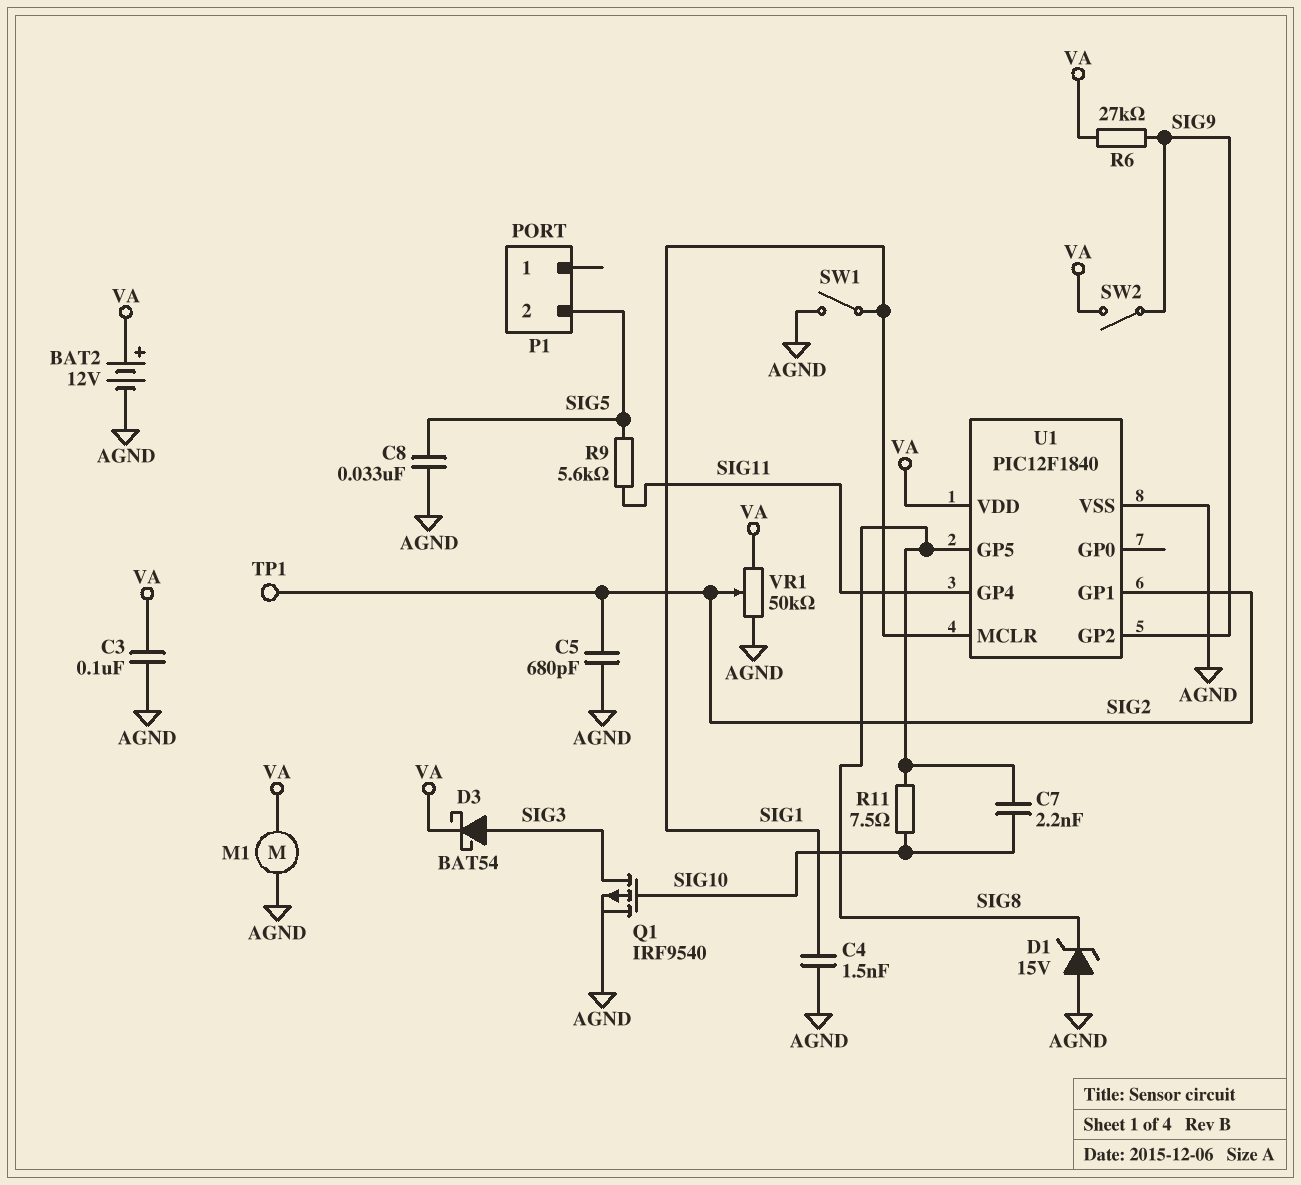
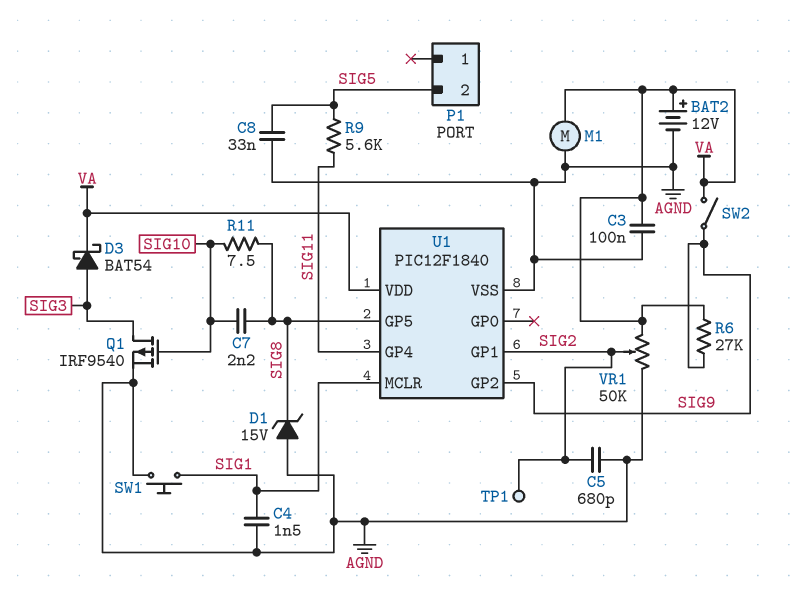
SW1: switch (AGND, SIG1) -> button (AGND, SIG1)

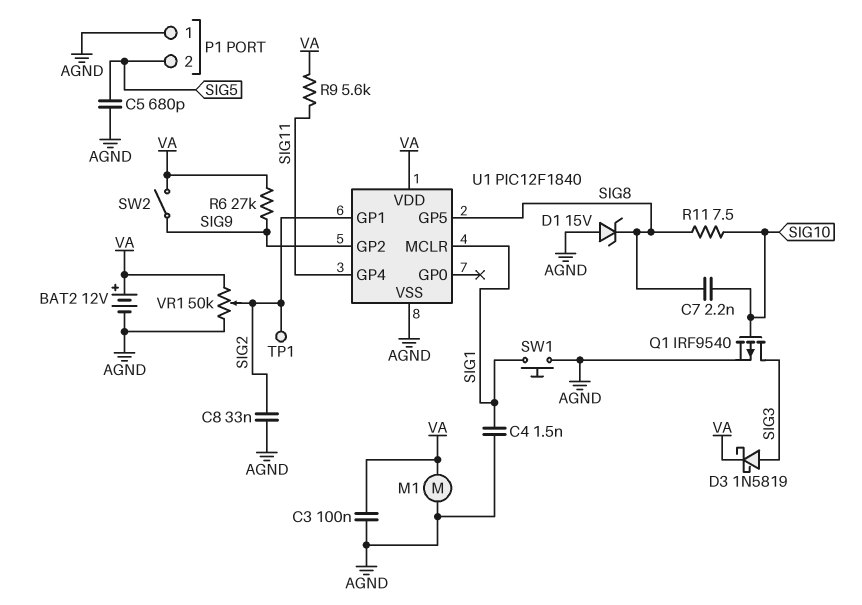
C5: 680pF (AGND, SIG2) -> 680pF (AGND, SIG5)
C8: 33nF (AGND, SIG5) -> 33nF (AGND, SIG2)
D3: schottky BAT54 (A SIG3, K VA) -> schottky 1N5819 (A SIG3, K VA)
P1 pin 1: none -> AGND
R9: 5.6k (SIG5, SIG11) -> 5.6k (SIG11, VA)

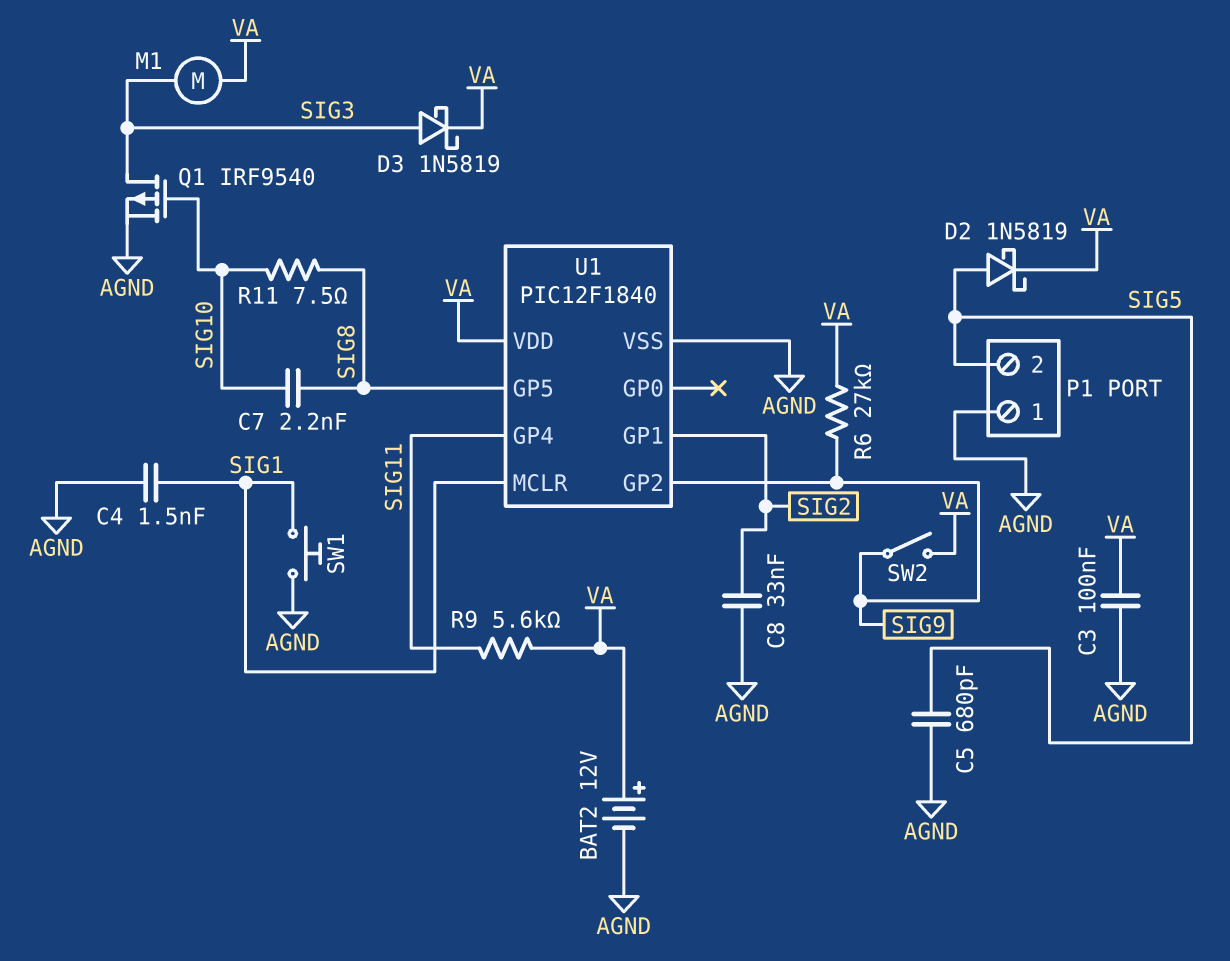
D1: zener 15V (A AGND, K SIG8) -> none
D2: none -> schottky 1N5819 (A SIG5, K VA)
M1: motor (AGND, VA) -> motor (SIG3, VA)
TP1: test point (SIG2) -> none
VR1: 50k (AGND, VA, wiper SIG2) -> none

